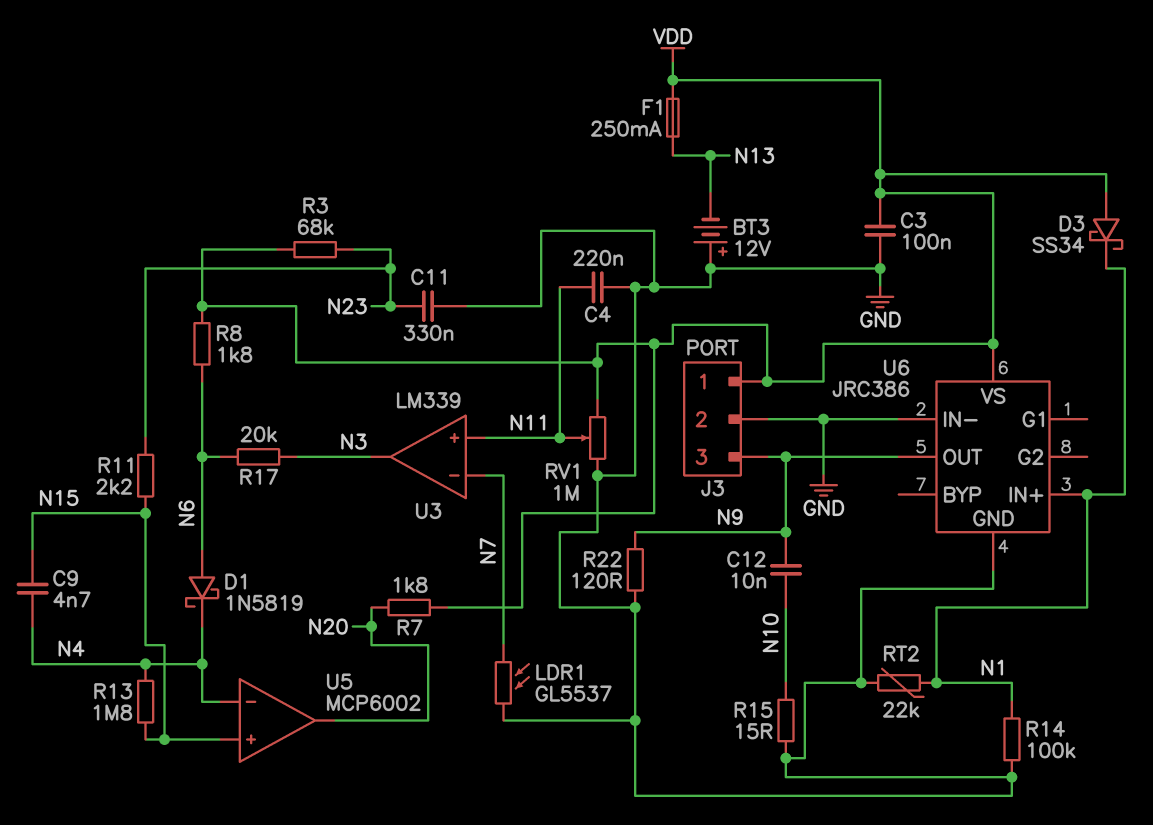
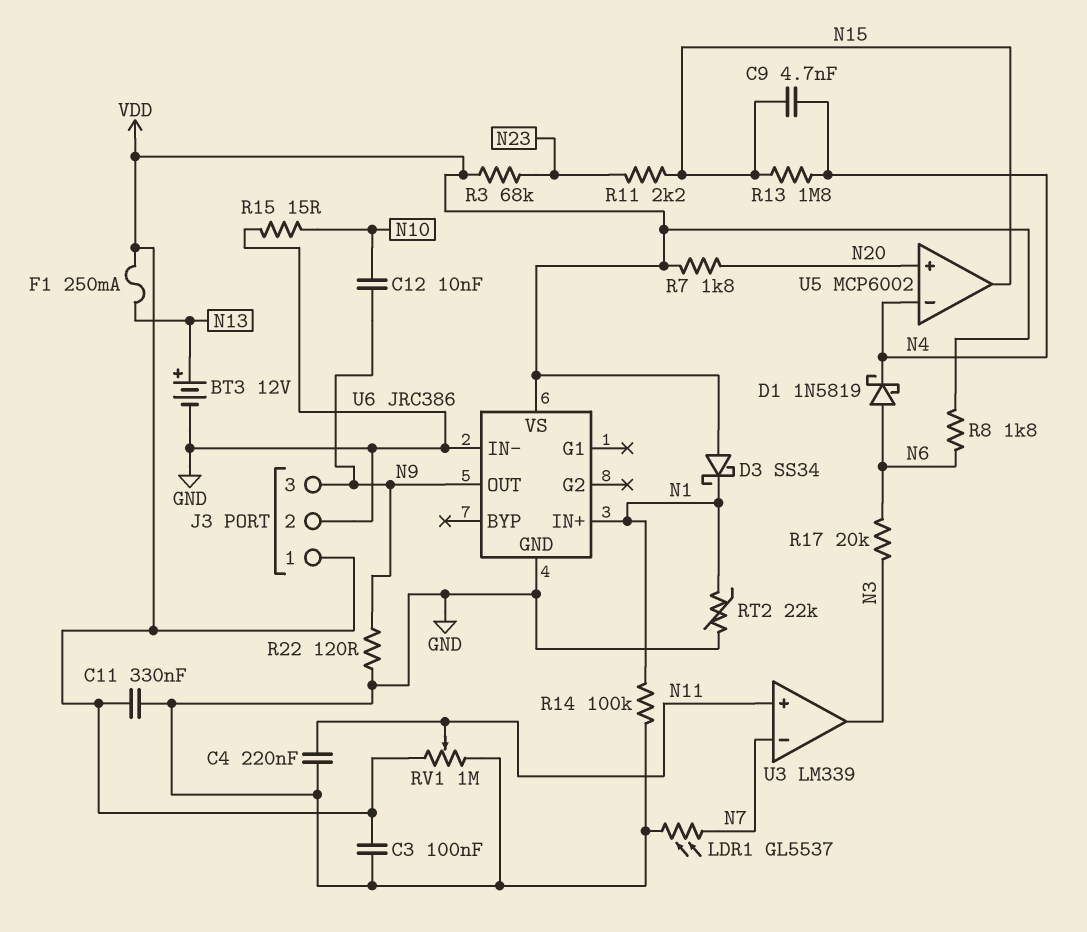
BT3: 12V (plus GND, minus N13) -> 12V (plus N13, minus GND)
C11: 330nF (GND, N23) -> 330nF (GND, VDD)
U5 pin in+: N15 -> N20
U5 pin out: N20 -> N15

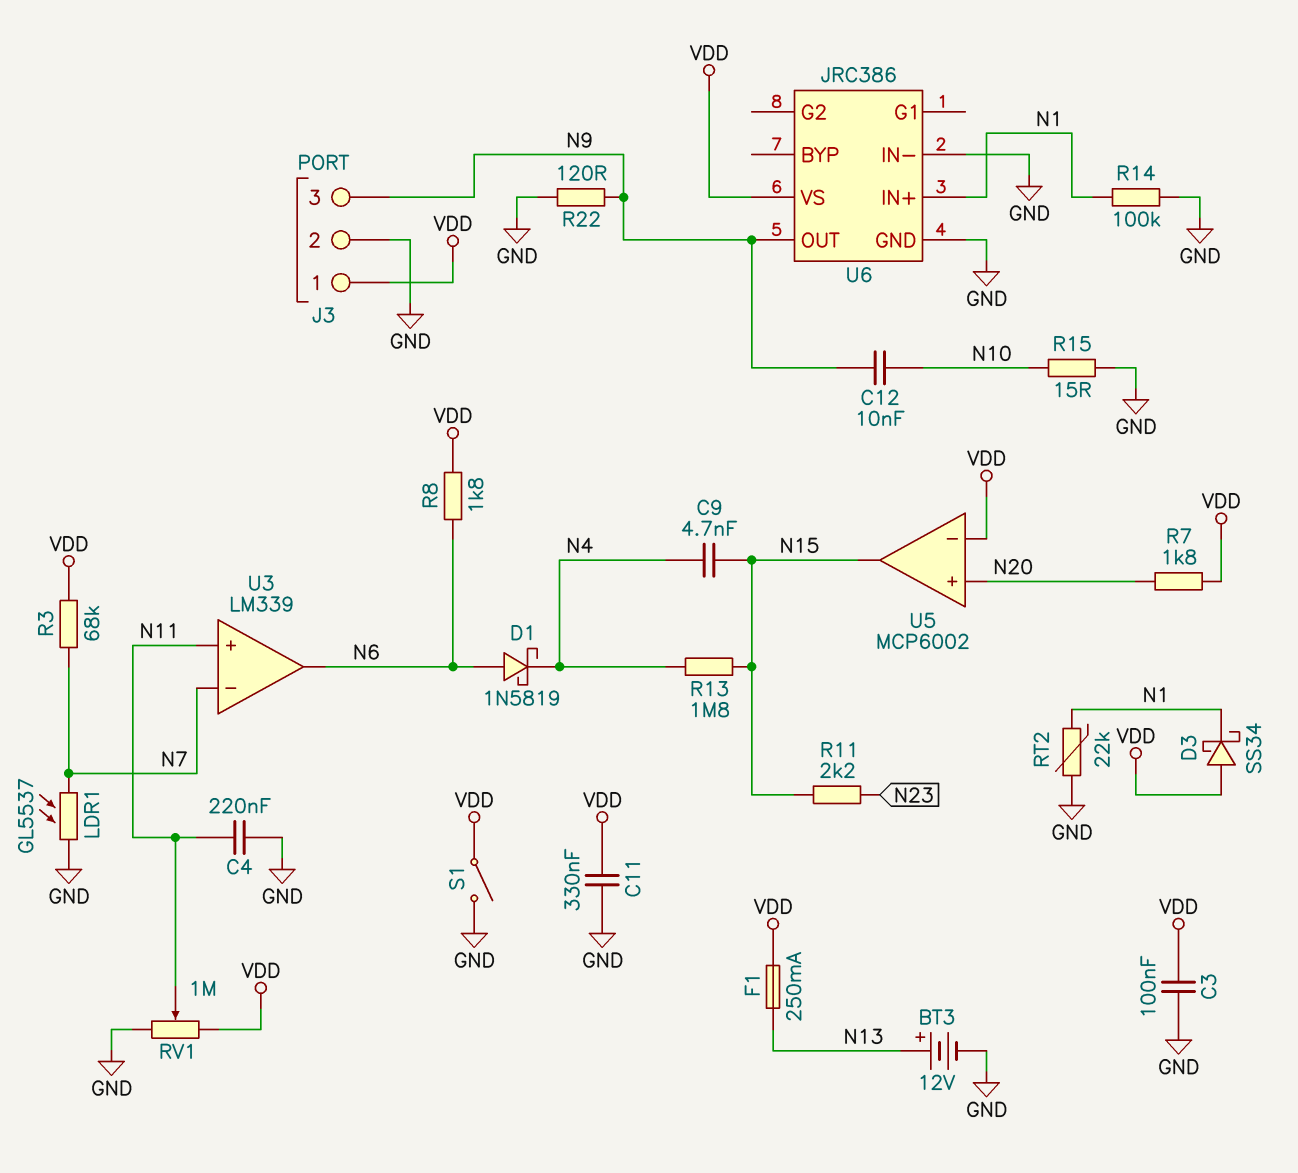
R3: 68k (N23, VDD) -> 68k (N7, VDD)
R17: 20k (N3, N6) -> none
S1: none -> switch (GND, VDD)
U3 pin out: N3 -> N6
U5 pin in-: N4 -> VDD

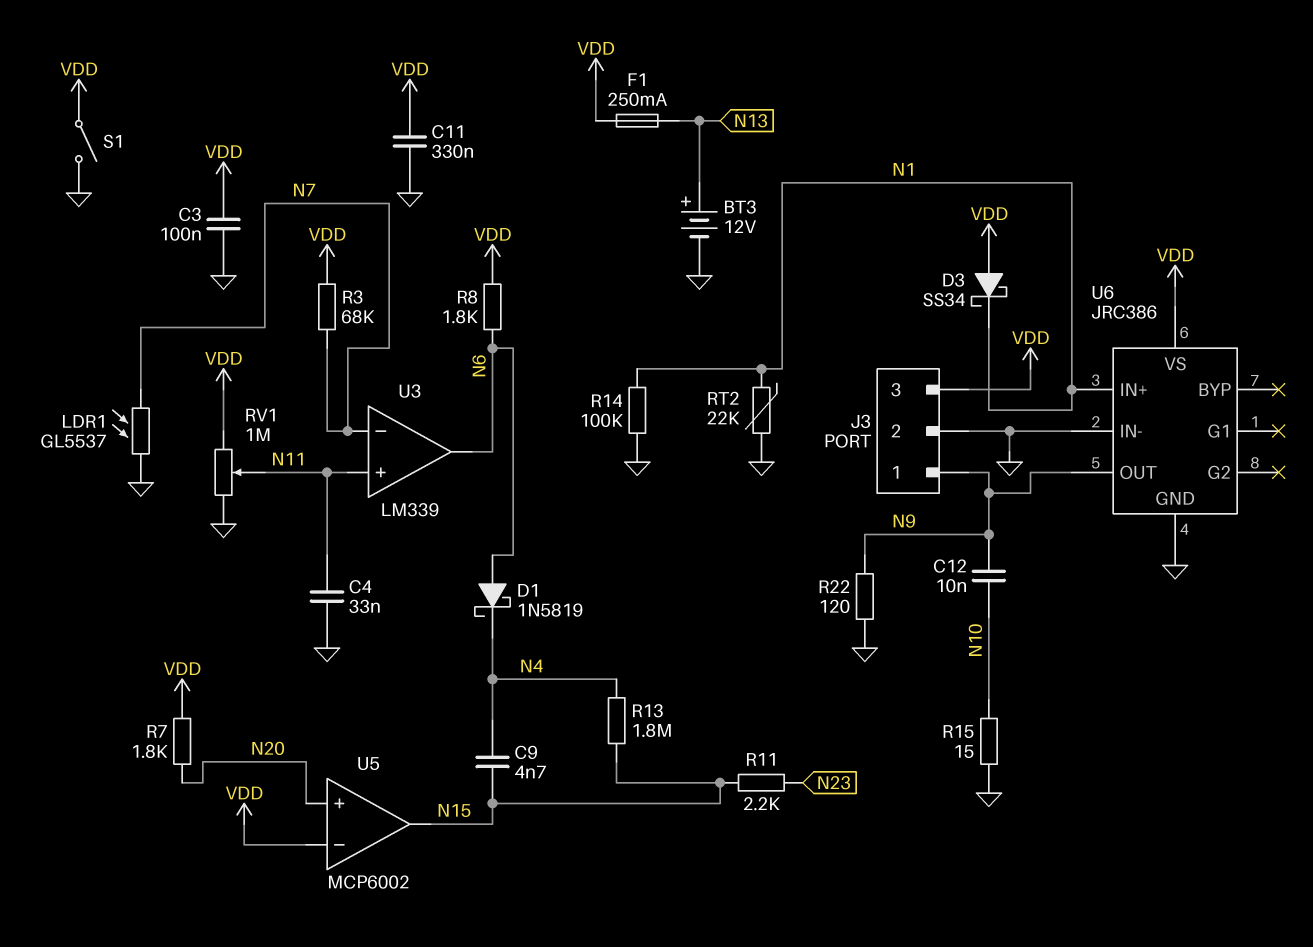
C4: 220nF (GND, N11) -> 33nF (GND, N11)
J3 pin 1: VDD -> N9
J3 pin 3: N9 -> VDD

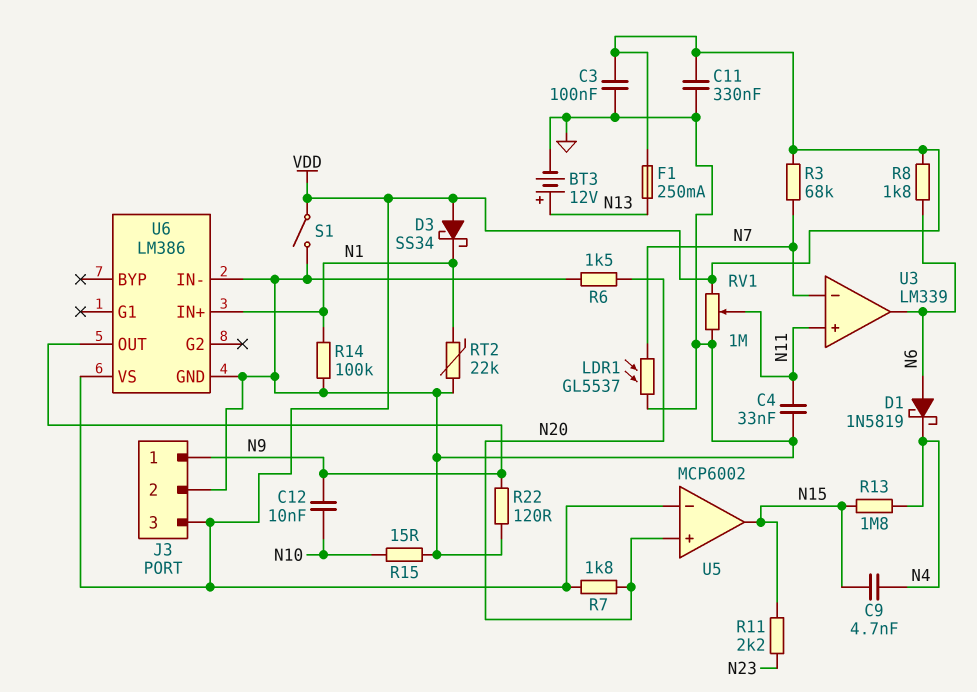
R6: none -> 1.5k (GND, N20)
U6: JRC386 -> LM386

